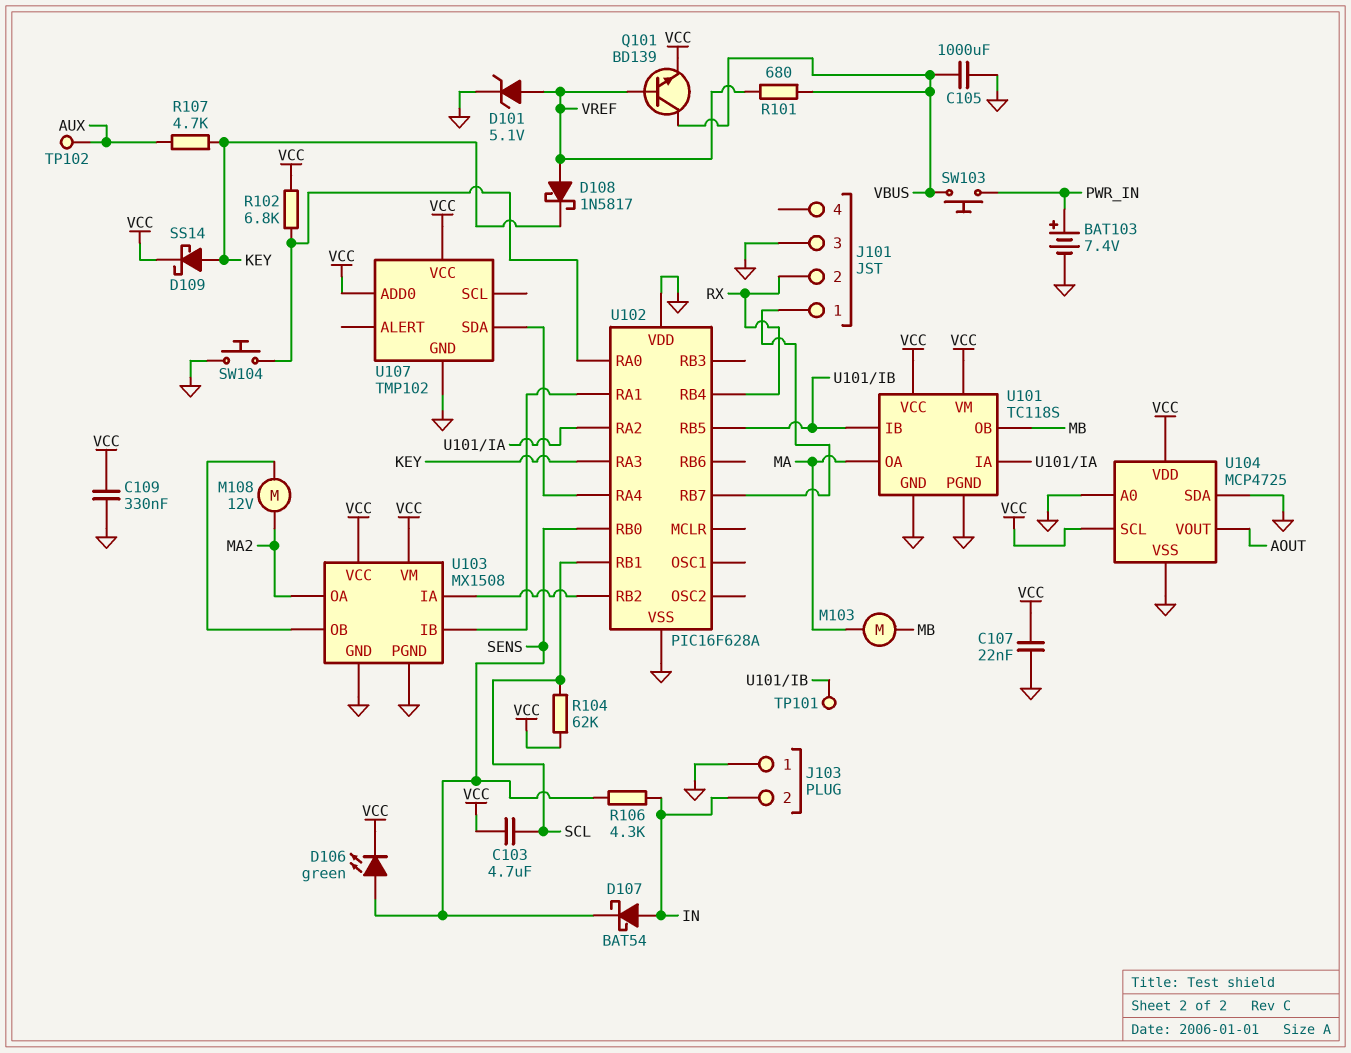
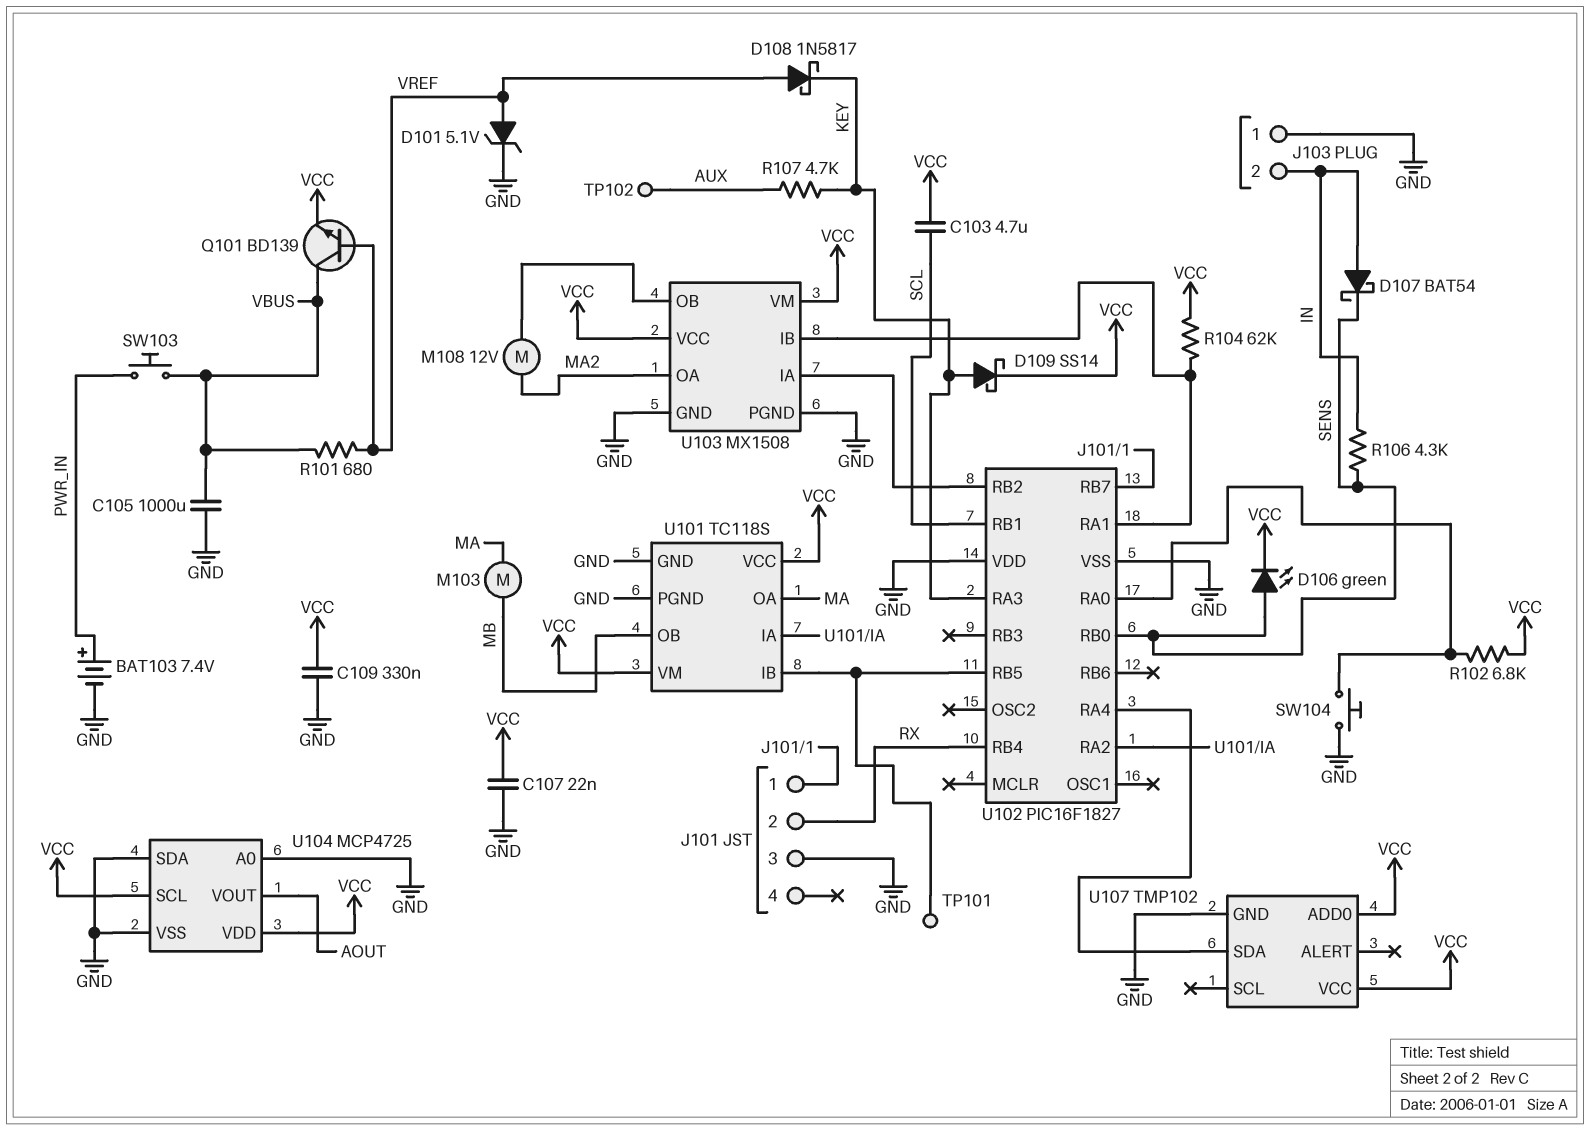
R104: 62k (SCL, VCC) -> 62k (U102/RA1, VCC)
U102: PIC16F628A -> PIC16F1827

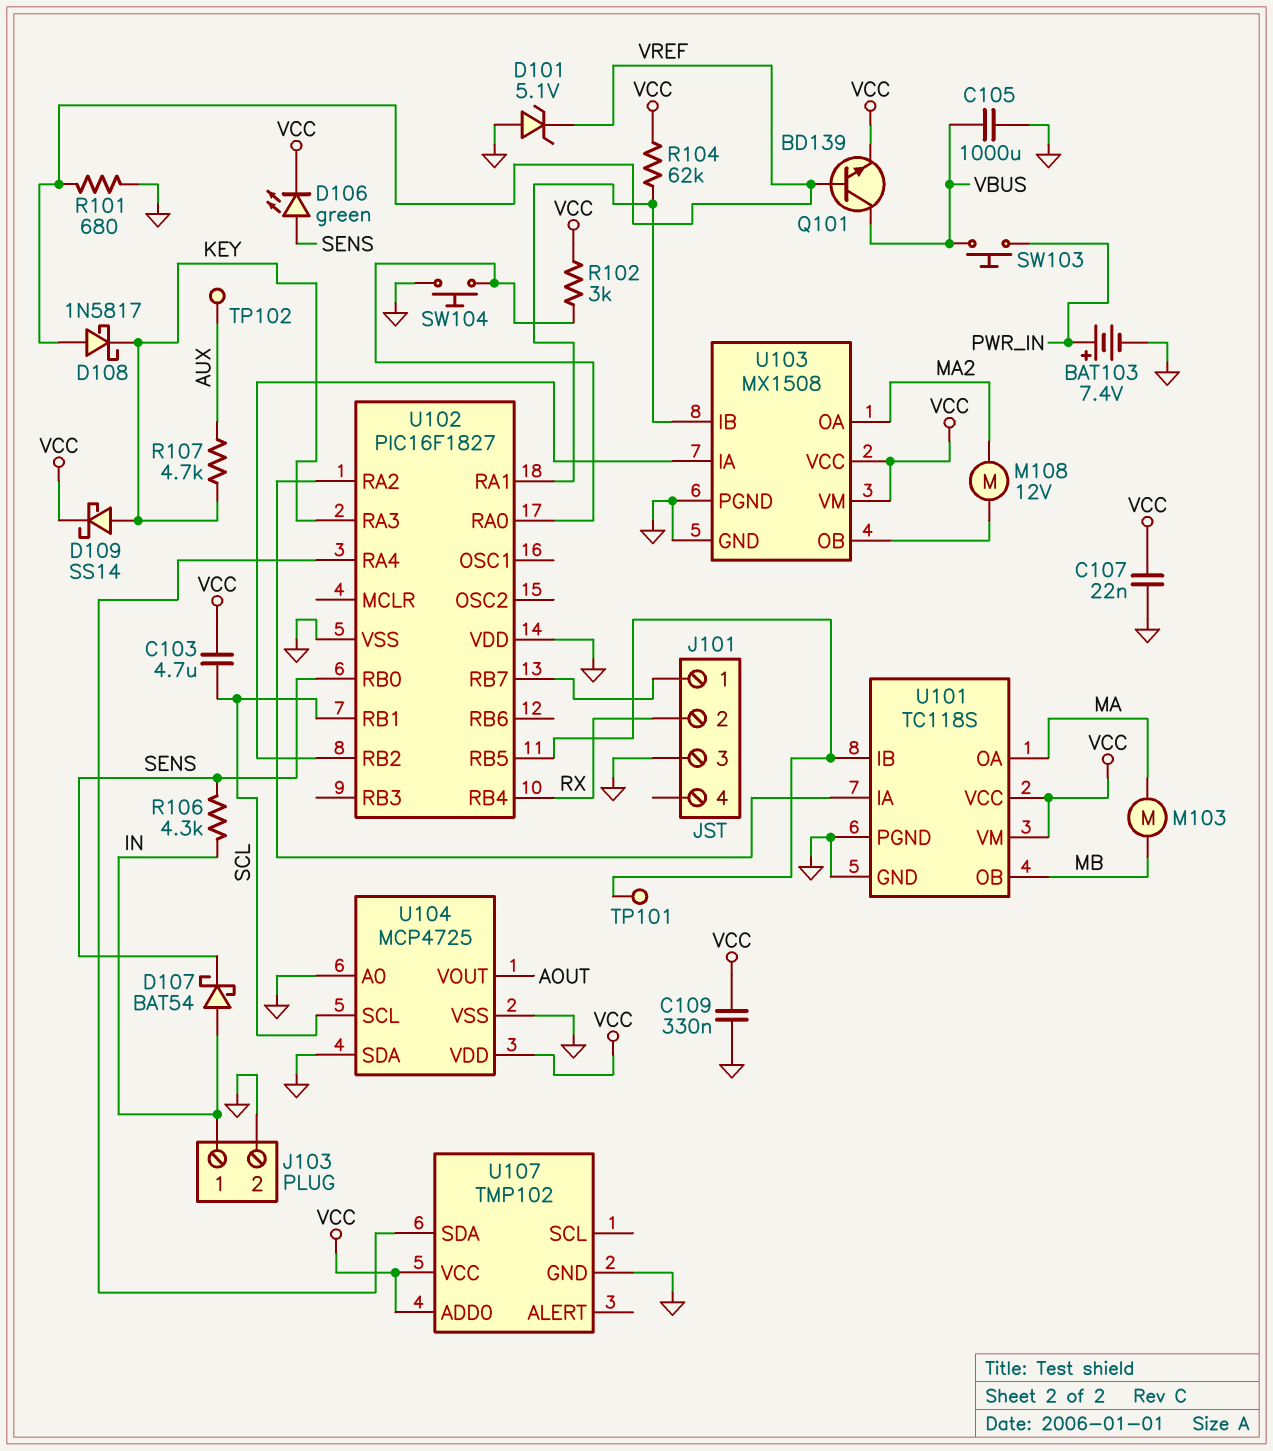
D101: zener 5.1V (A VREF, K GND) -> zener 5.1V (A GND, K VREF)
J103 pin 1: GND -> IN
J103 pin 2: IN -> GND
R101: 680 (VBUS, VREF) -> 680 (GND, VREF)
R102: 6.8k (U102/RA0, VCC) -> 3k (U102/RA0, VCC)
U104 pin SCL: VCC -> SCL

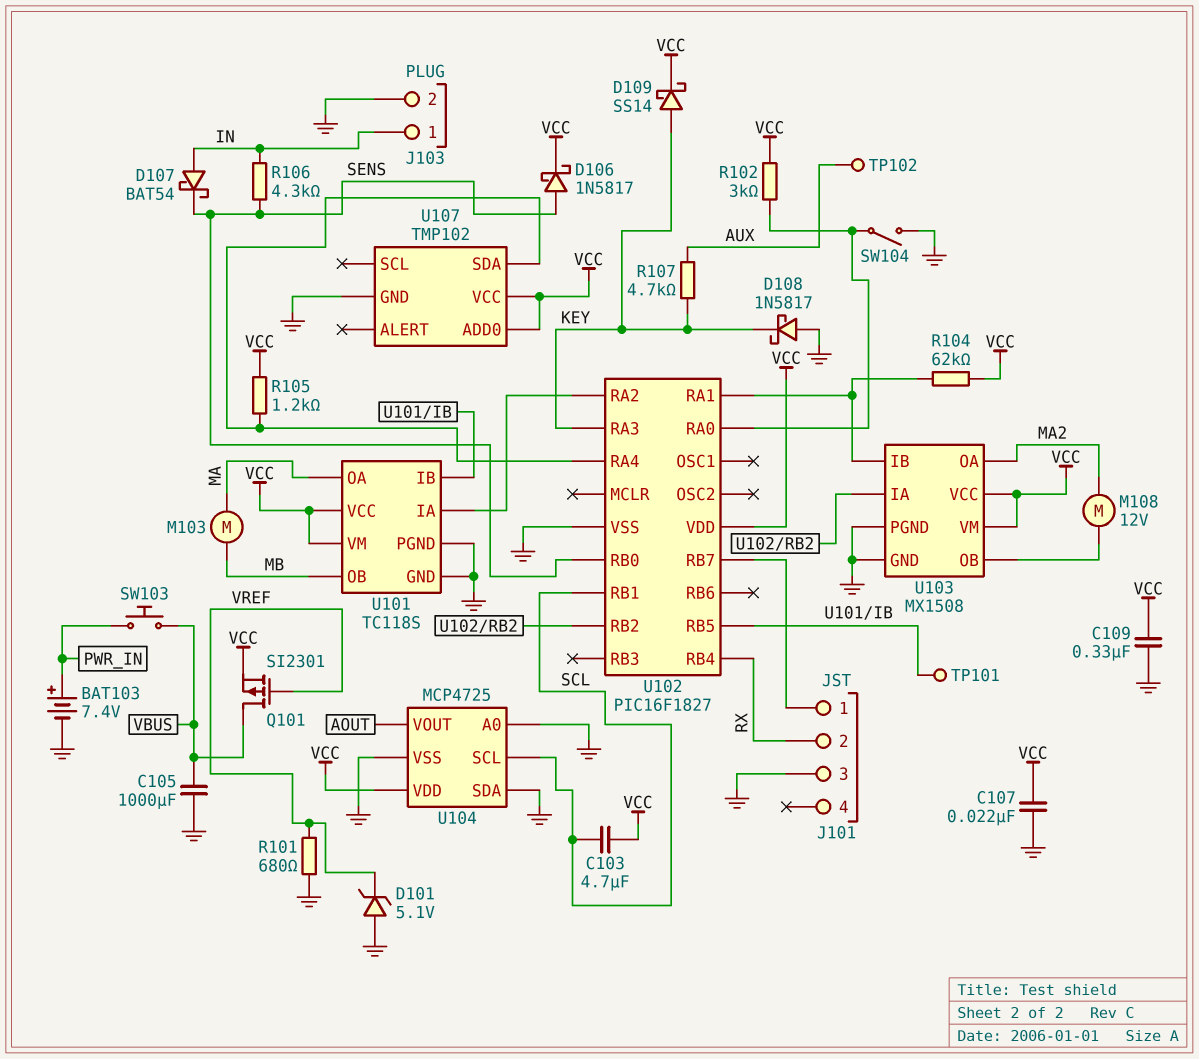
D106: LED green (A SENS, K VCC) -> schottky 1N5817 (A SENS, K VCC)
D108: schottky 1N5817 (A VREF, K KEY) -> schottky 1N5817 (A GND, K KEY)
Q101: NPN BD139 (B VREF, C VBUS, E VCC) -> PMOS SI2301 (G VREF, D VBUS, S VCC)
R105: none -> 1.2k (U102/RA4, VCC)
SW104: button (GND, U102/RA0) -> switch (GND, U102/RA0)
U102 pin VDD: GND -> VCC

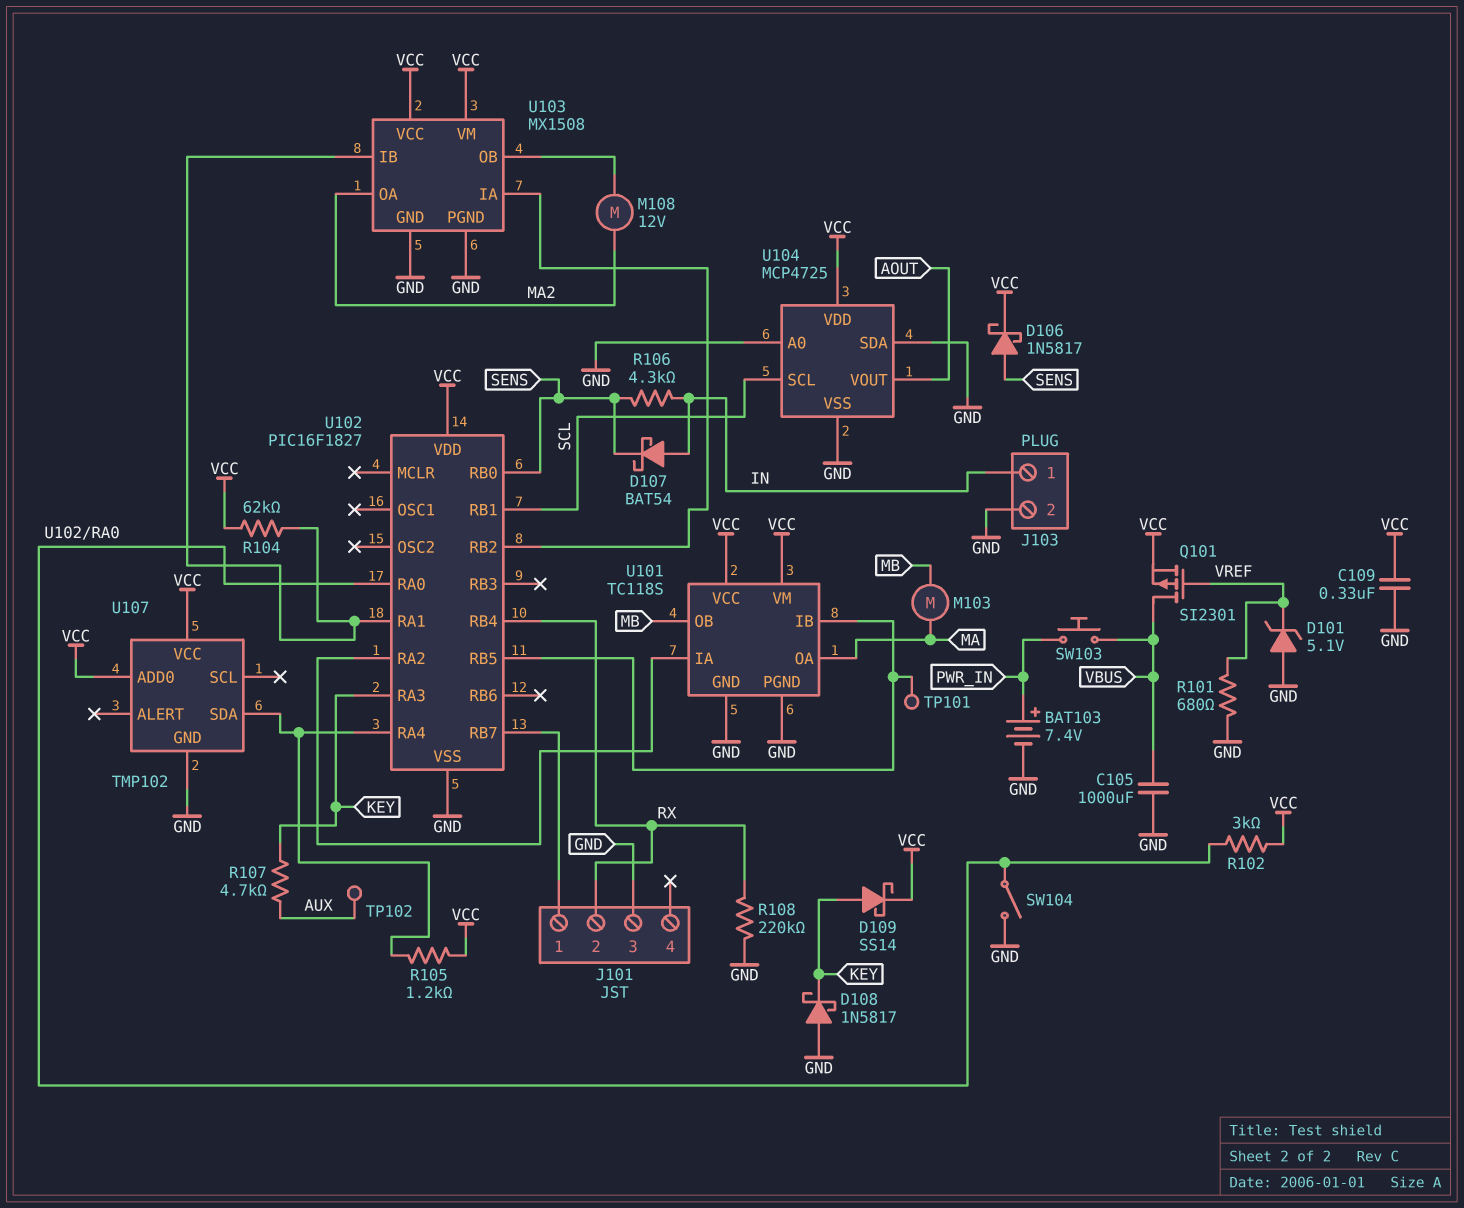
C103: 4.7uF (SCL, VCC) -> none
C107: 22nF (GND, VCC) -> none
R108: none -> 220k (GND, RX)

